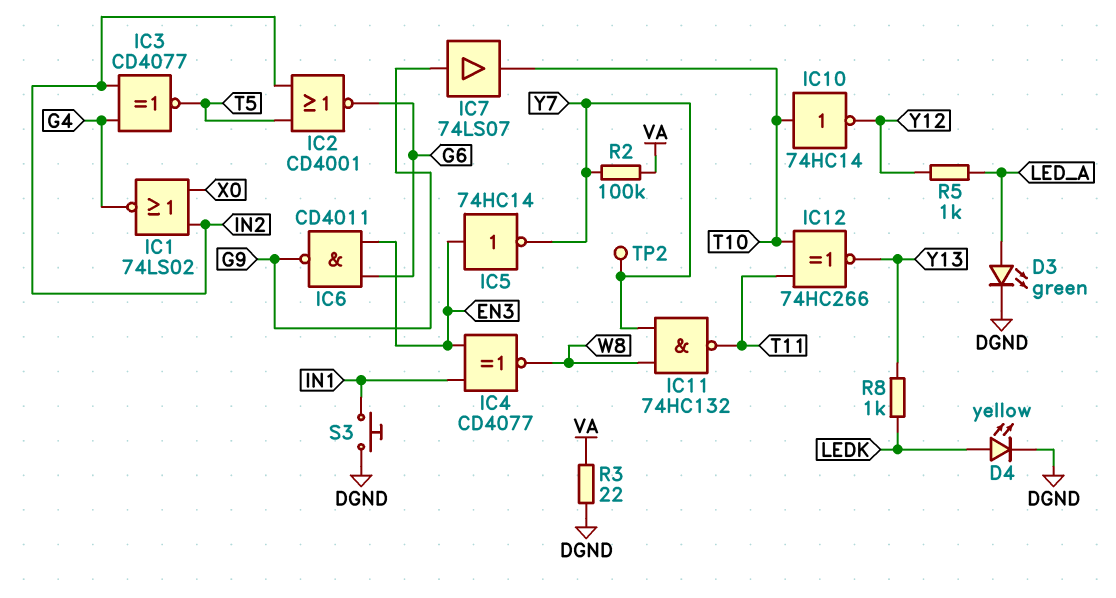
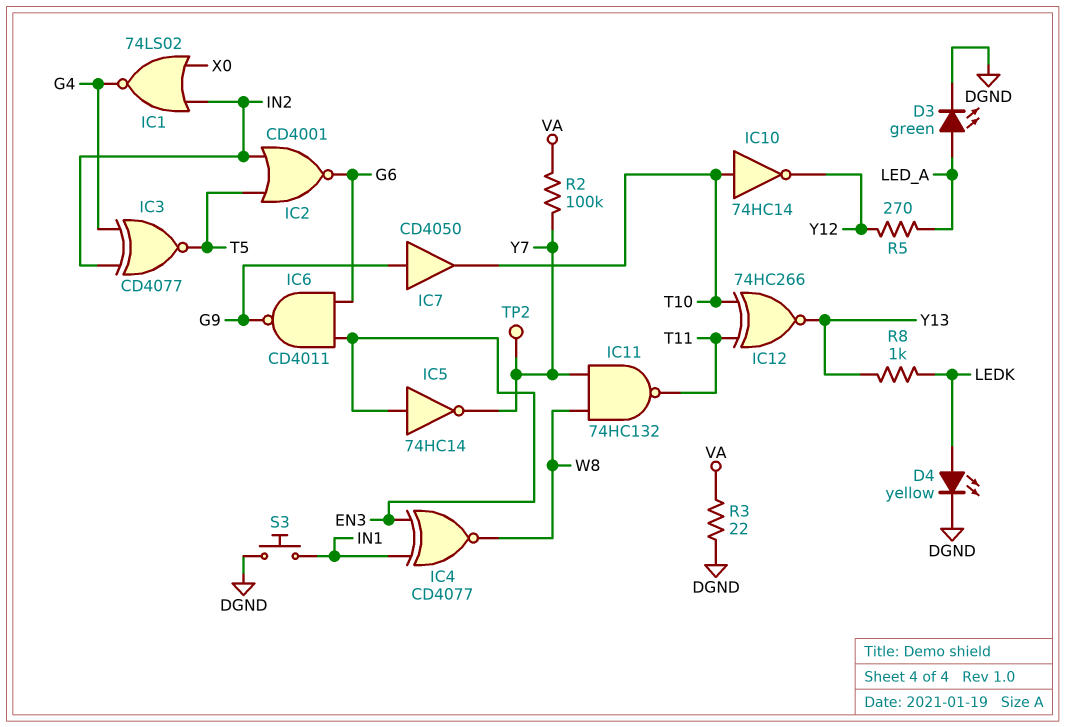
IC7: buffer 74LS07 (in G9, out T10) -> buffer CD4050 (in G9, out T10)
R5: 1k (LED_A, Y12) -> 270 (LED_A, Y12)

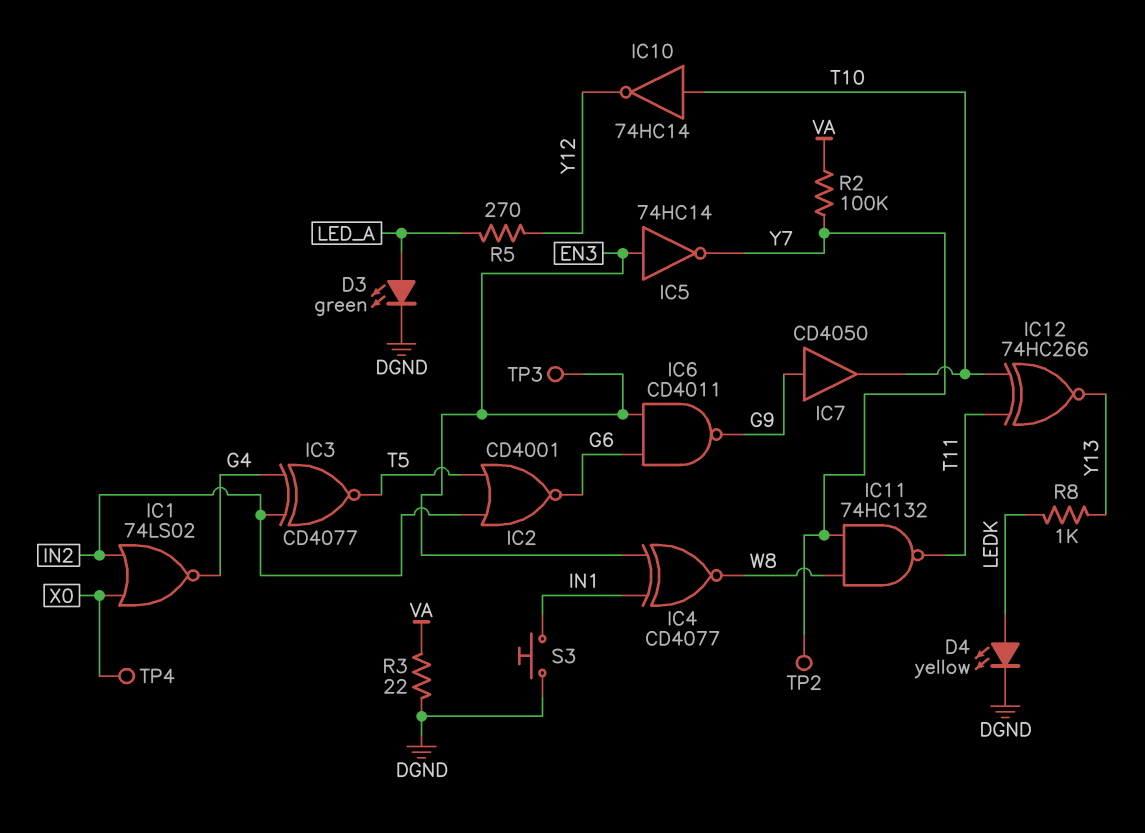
TP3: none -> test point (EN3)
TP4: none -> test point (X0)

